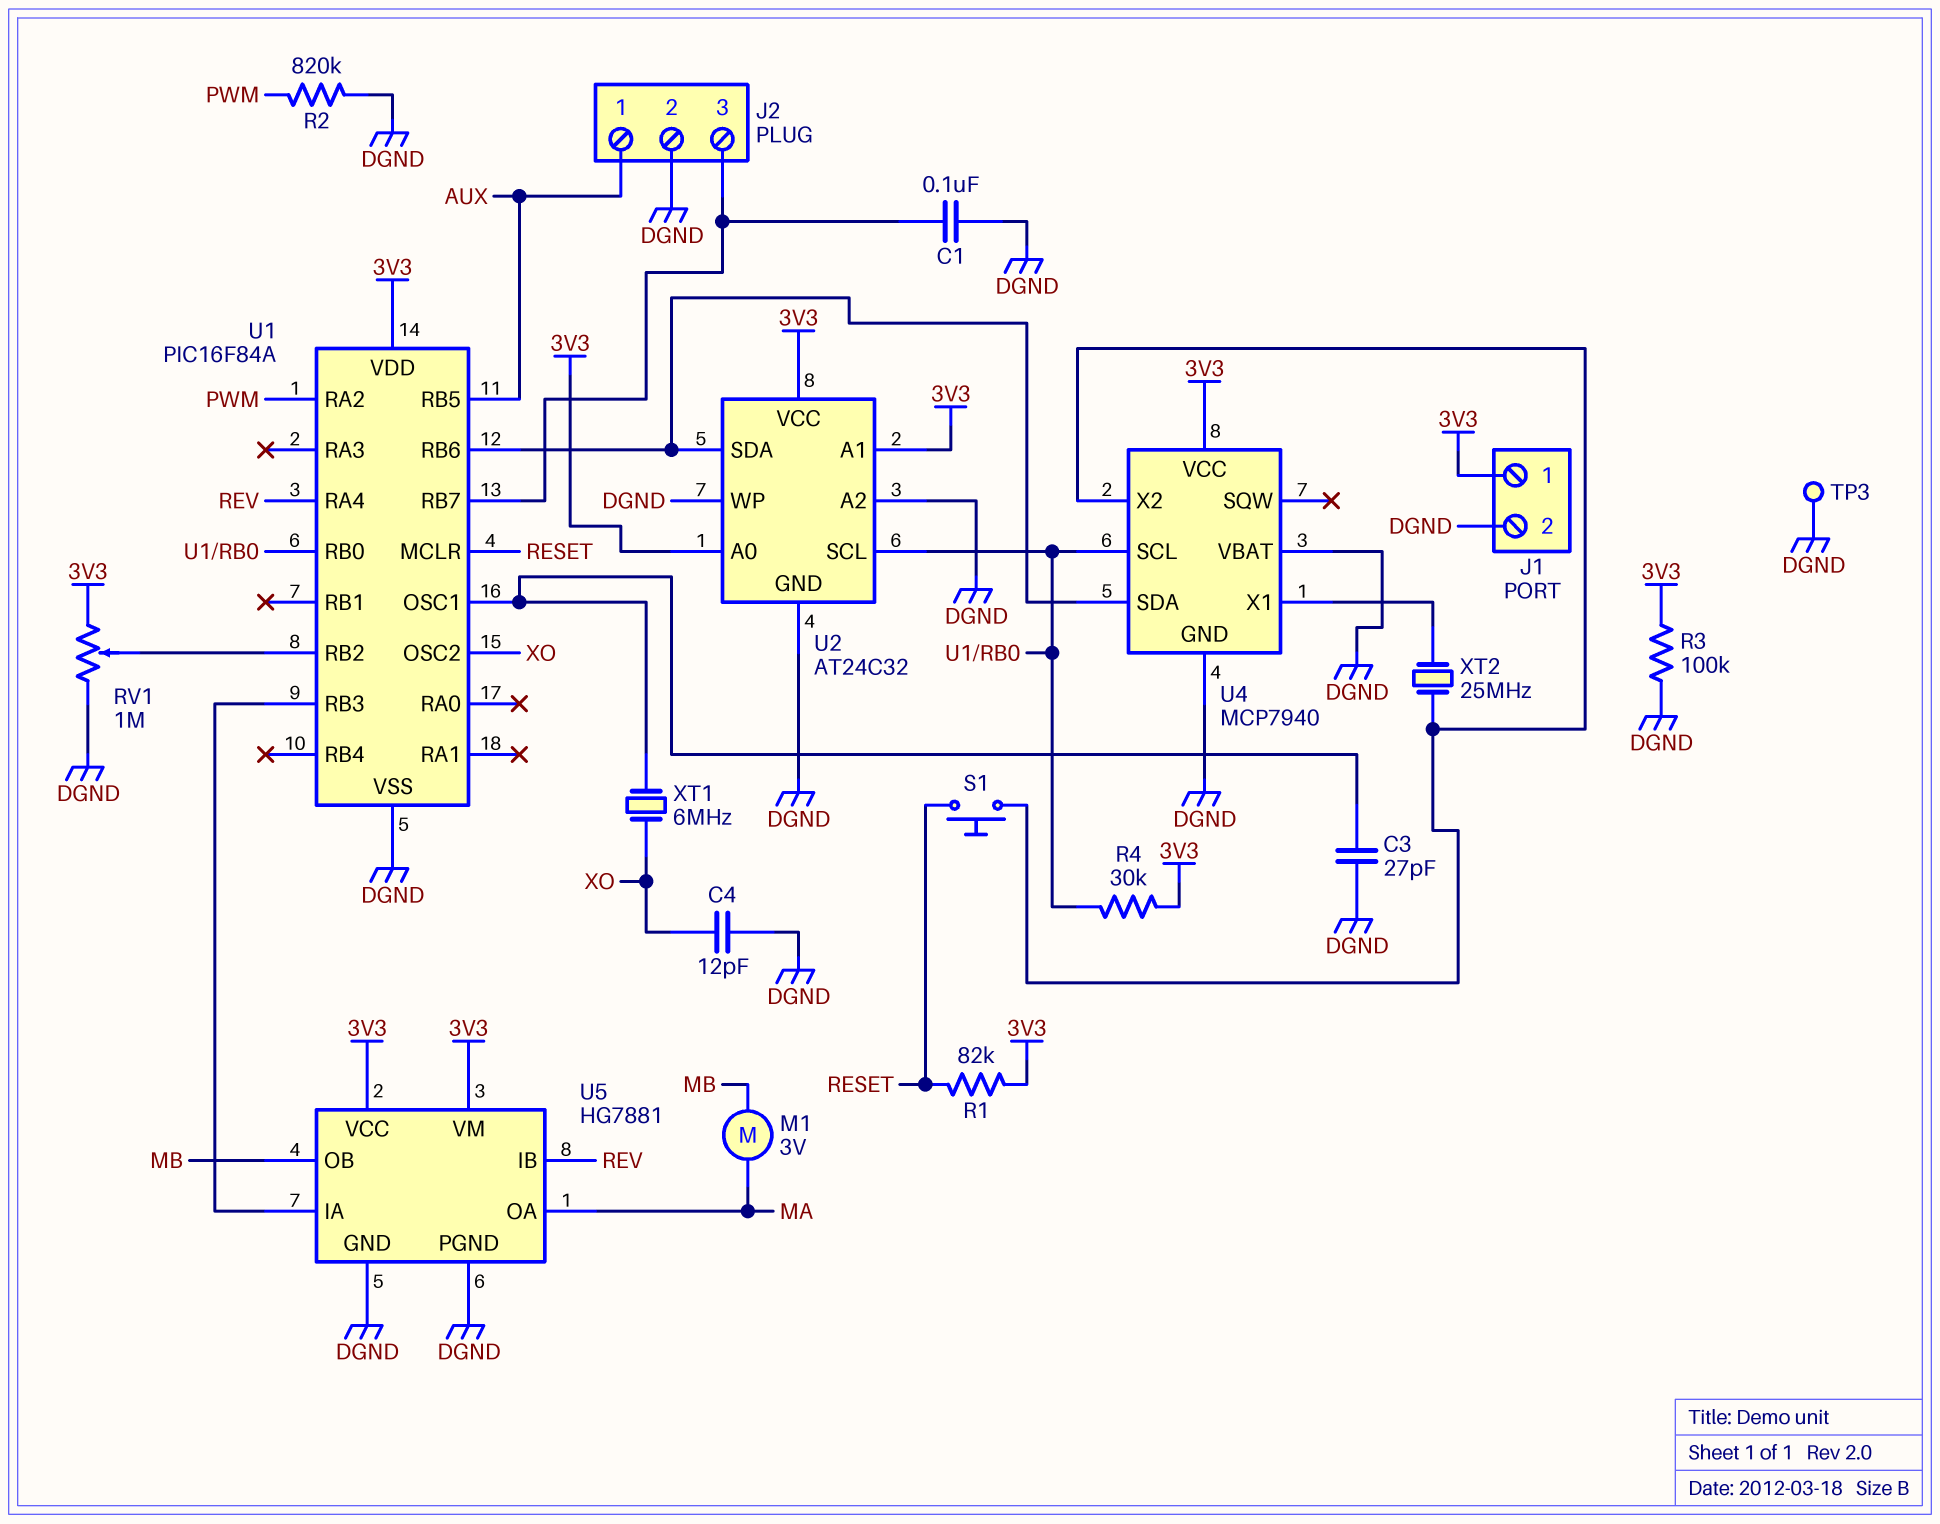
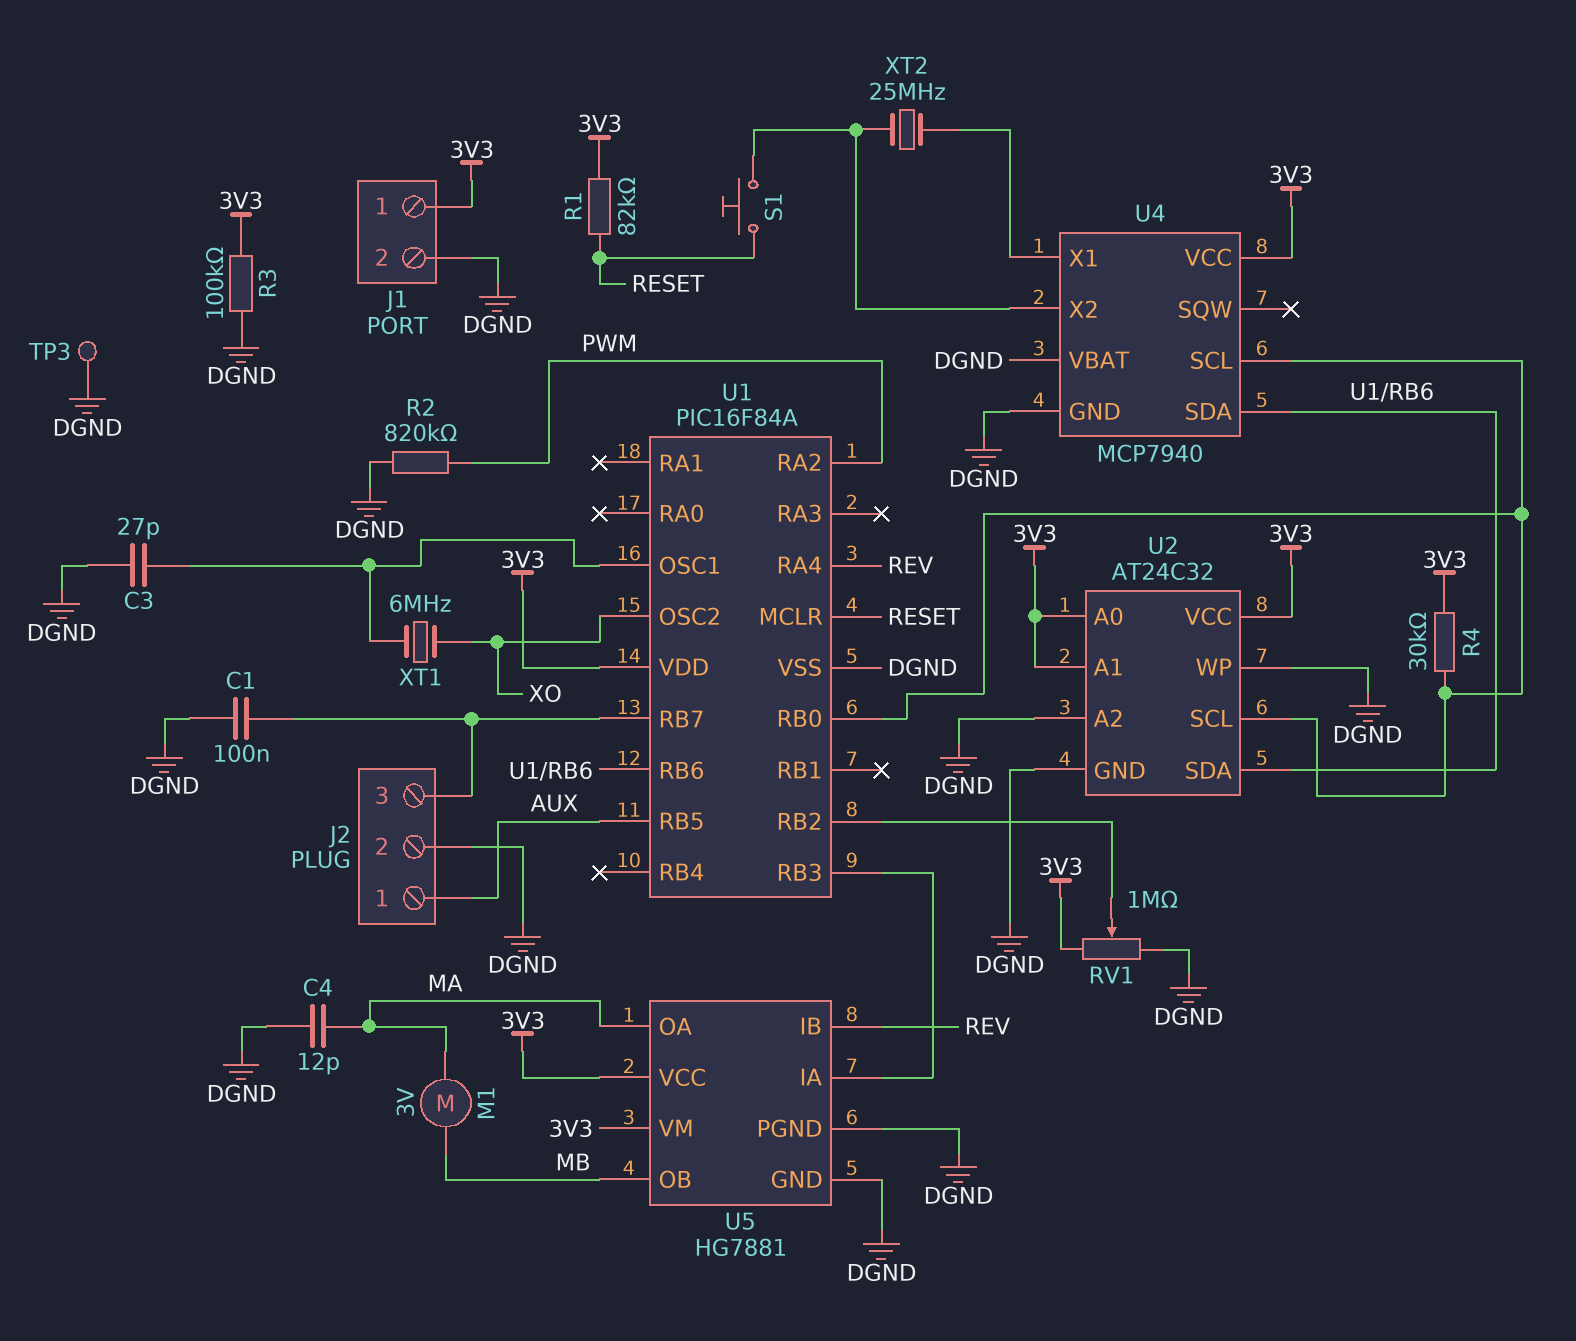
C4: 12pF (DGND, XO) -> 12pF (DGND, MA)

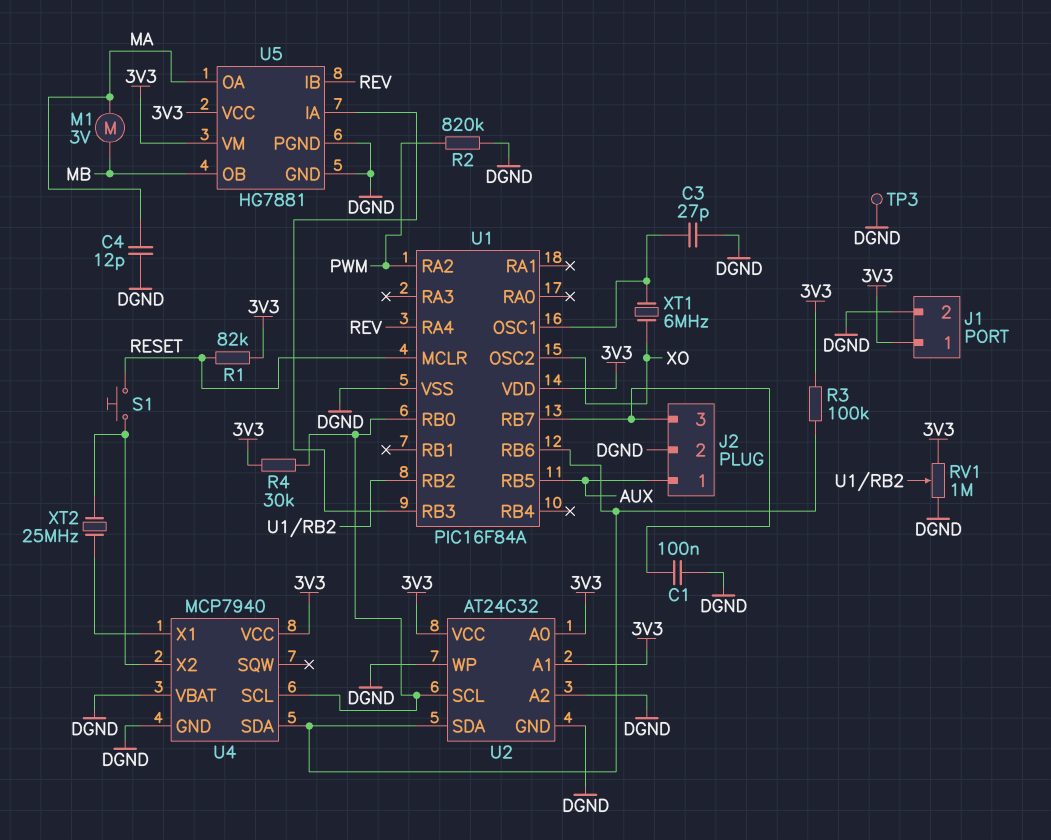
R3: 100k (3V3, DGND) -> 100k (3V3, U1/RB6)

